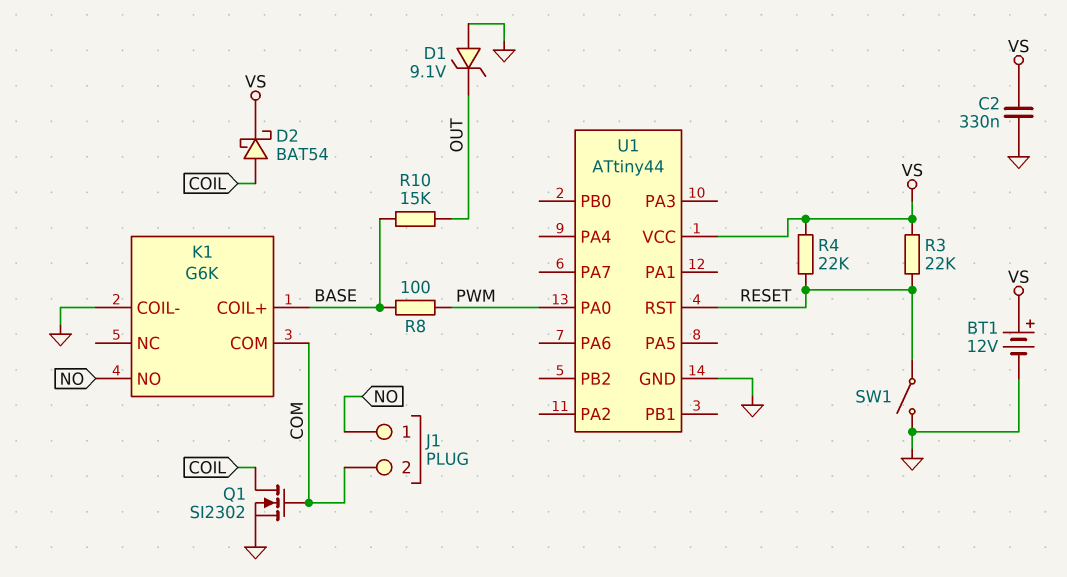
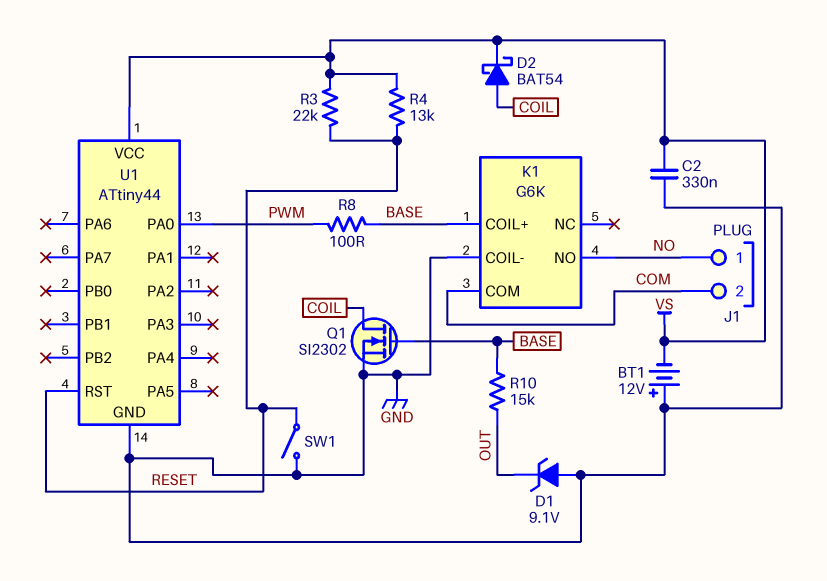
BT1: 12V (plus VS, minus GND) -> 12V (plus GND, minus VS)
Q1: NMOS SI2302 (G COM, D COIL, S GND) -> NMOS SI2302 (G BASE, D COIL, S GND)
R4: 22k (RESET, VS) -> 13k (RESET, VS)

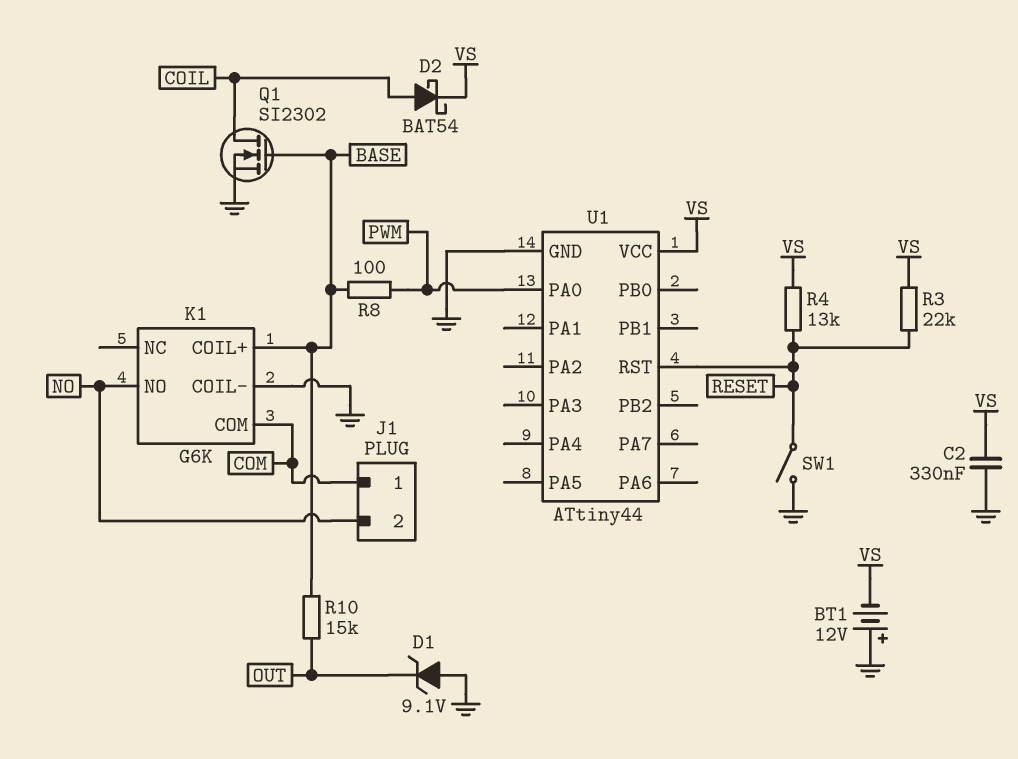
J1 pin 1: NO -> COM
J1 pin 2: COM -> NO

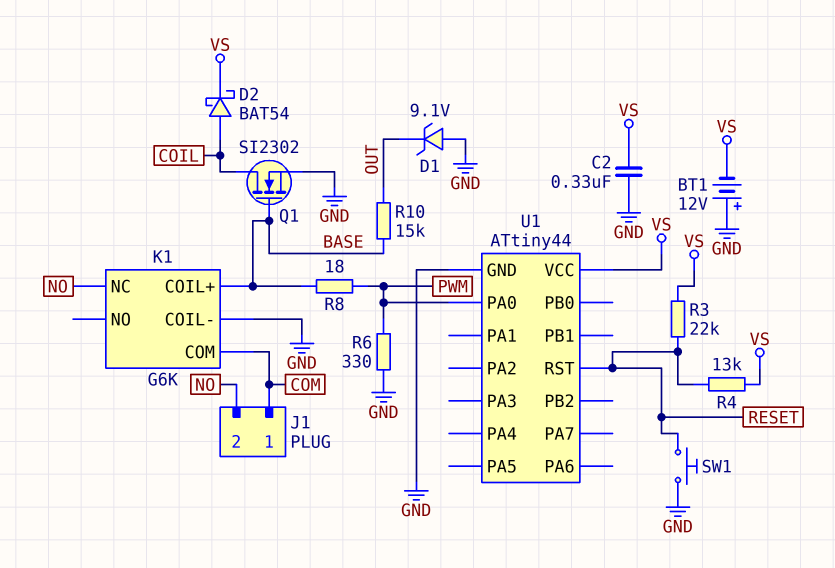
K1 pin NC: none -> NO
K1 pin NO: NO -> none
R6: none -> 330 (GND, PWM)
R8: 100 (BASE, PWM) -> 18 (BASE, PWM)
SW1: switch (GND, RESET) -> button (GND, RESET)

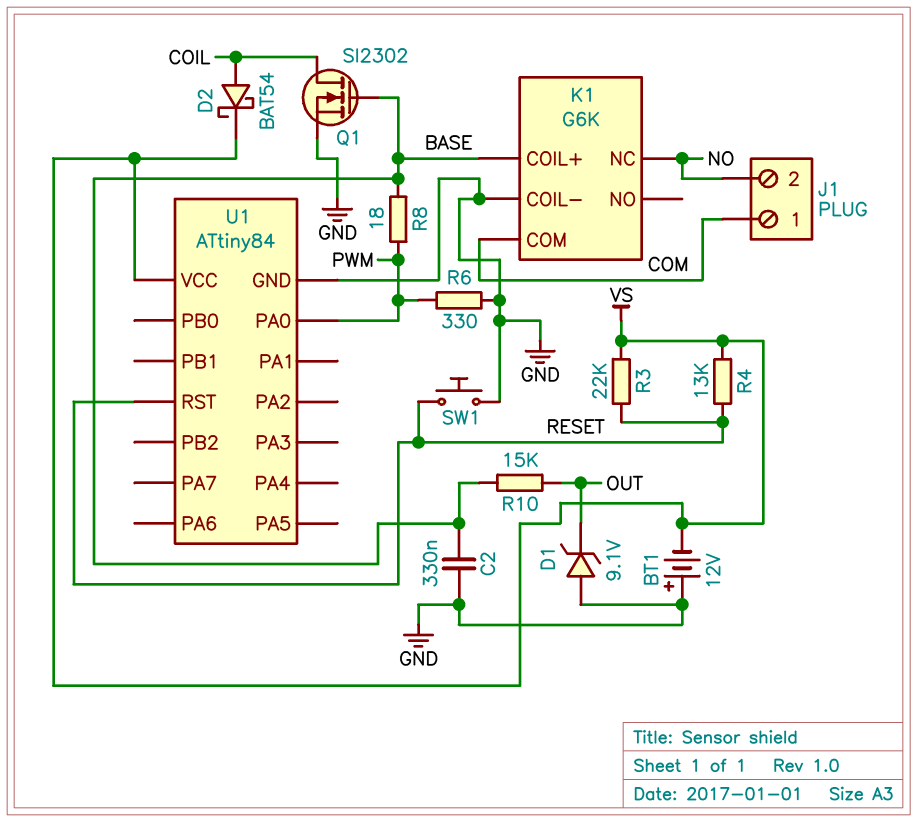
C2: 330nF (GND, VS) -> 330nF (BASE, GND)
U1: ATtiny44 -> ATtiny84

